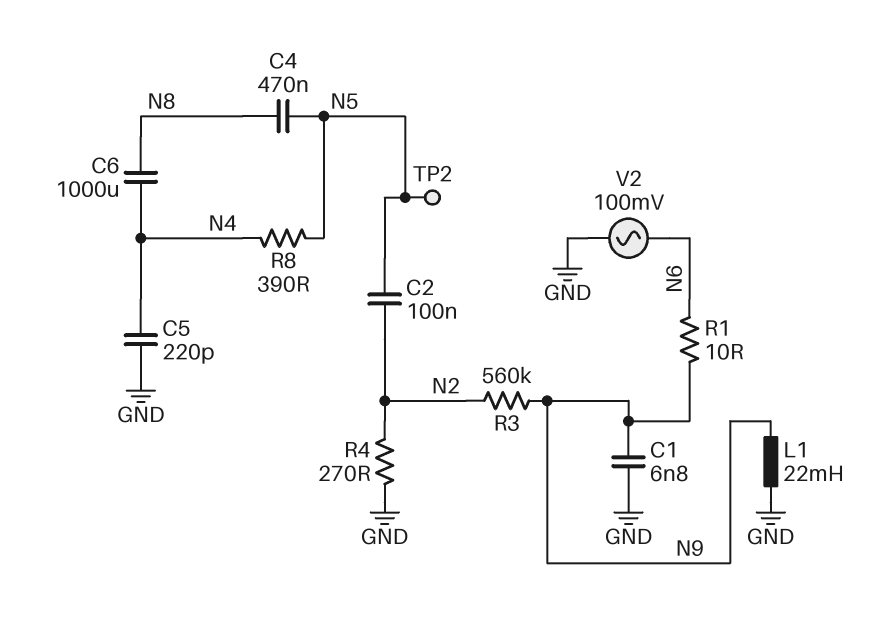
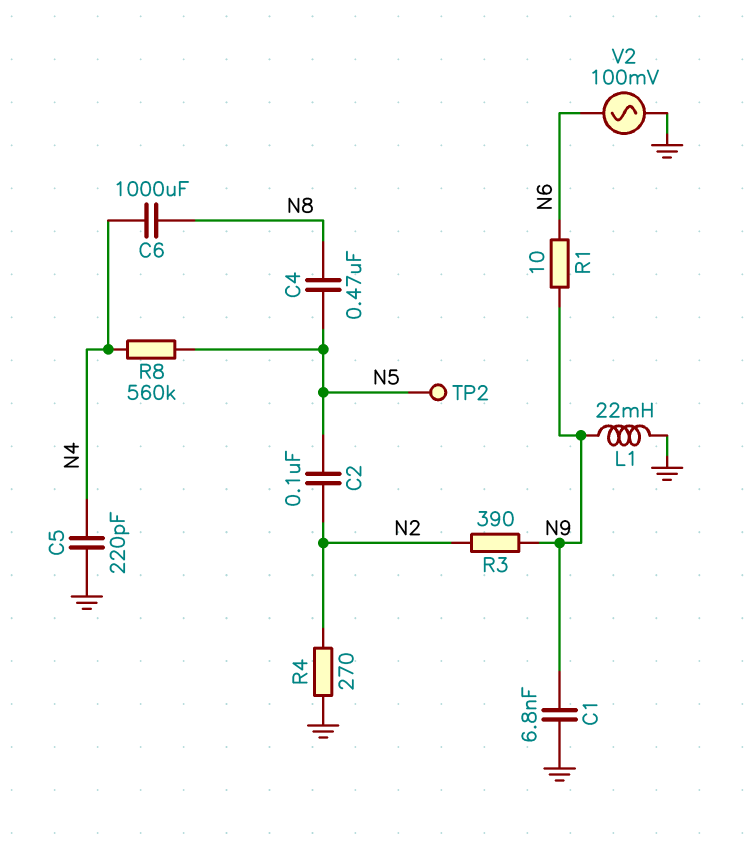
R3: 560k (N2, N9) -> 390 (N2, N9)
R8: 390 (N4, N5) -> 560k (N4, N5)

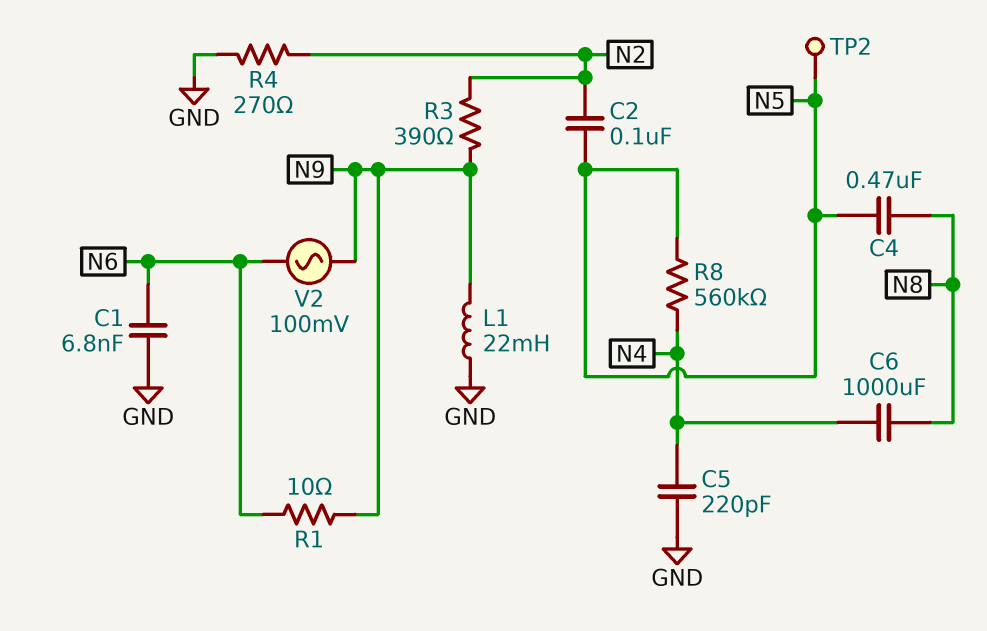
C1: 6.8nF (GND, N9) -> 6.8nF (GND, N6)
V2: AC 100mV (GND, N6) -> AC 100mV (N6, N9)

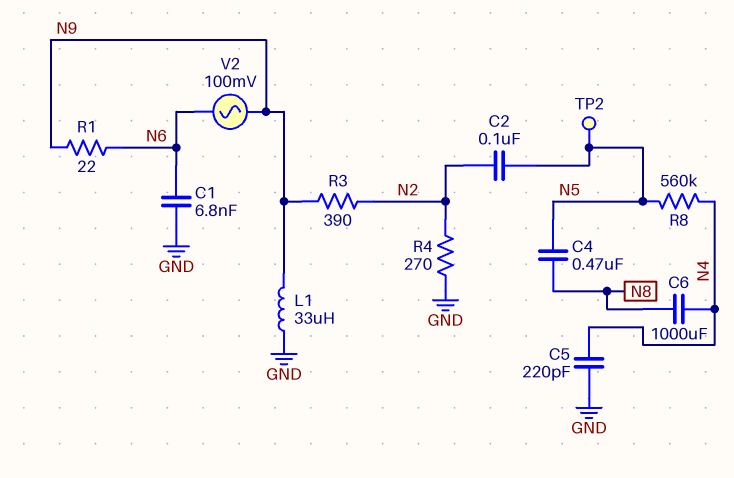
L1: 22mH (GND, N9) -> 33uH (GND, N9)
R1: 10 (N6, N9) -> 22 (N6, N9)

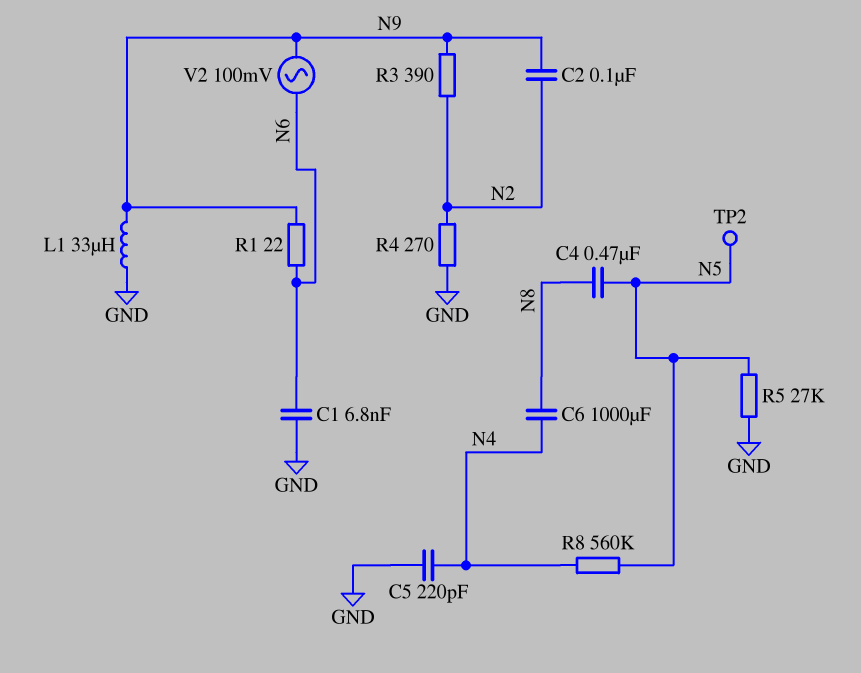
C2: 100nF (N2, N5) -> 100nF (N2, N9)
R5: none -> 27k (GND, N5)

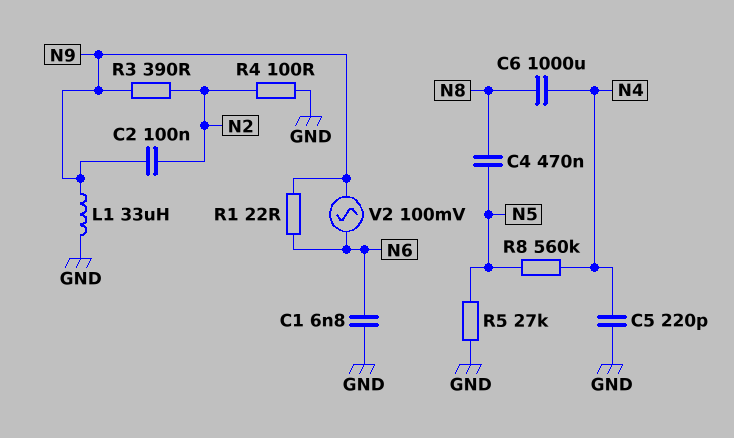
R4: 270 (GND, N2) -> 100 (GND, N2)
TP2: test point (N5) -> none

